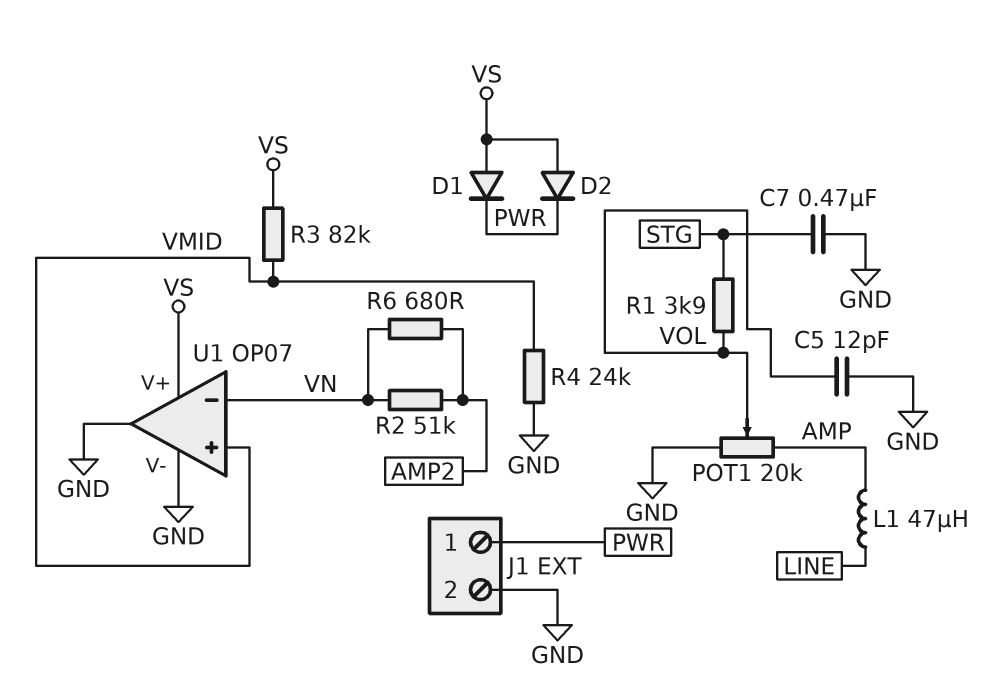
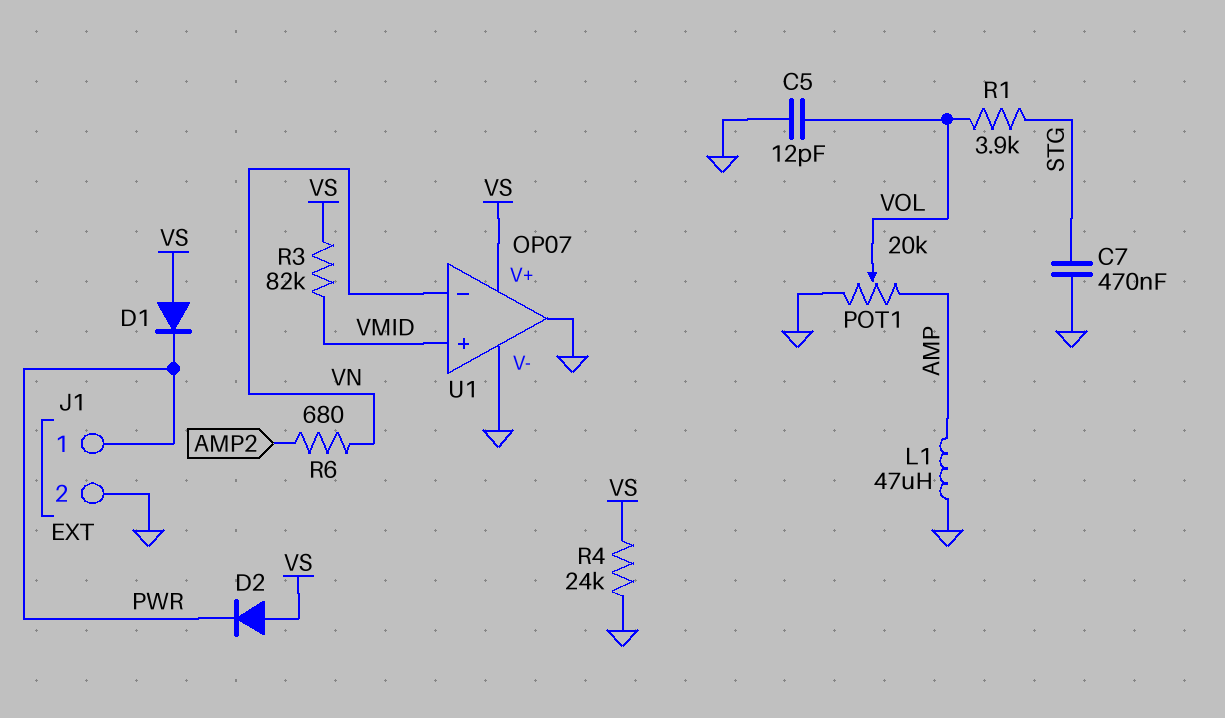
L1: 47uH (AMP, LINE) -> 47uH (AMP, GND)
R2: 51k (AMP2, VN) -> none
R4: 24k (GND, VMID) -> 24k (GND, VS)

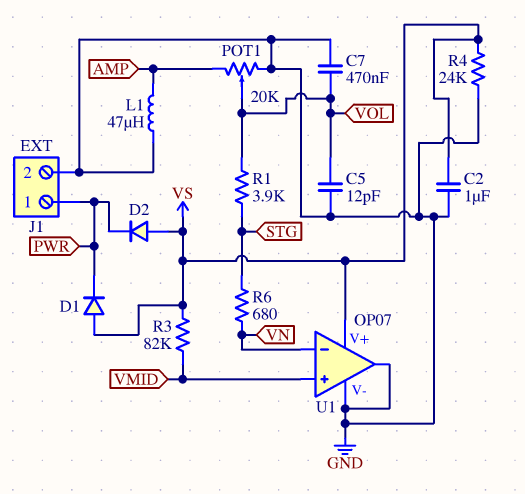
C2: none -> 1uF (GND, VS)
C7: 470nF (GND, STG) -> 470nF (GND, VOL)
R6: 680 (AMP2, VN) -> 680 (STG, VN)

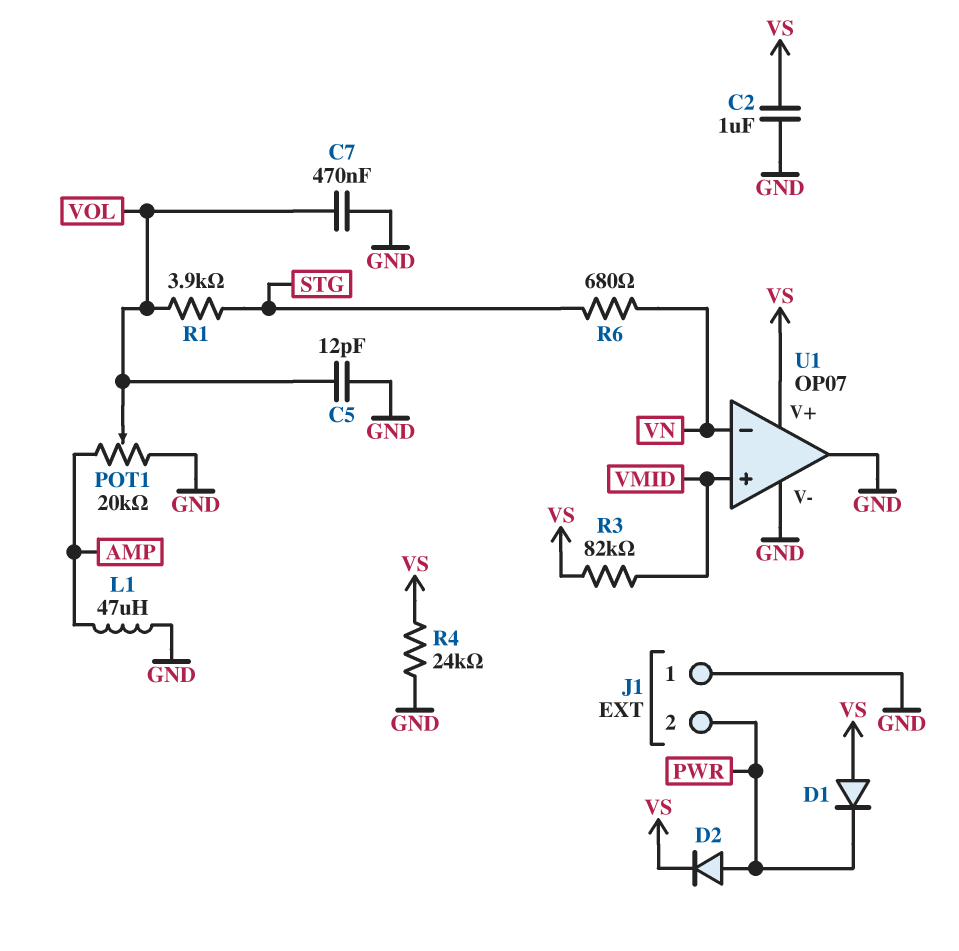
D2: diode (A VS, K PWR) -> diode (A PWR, K VS)
J1 pin 1: PWR -> GND
J1 pin 2: GND -> PWR

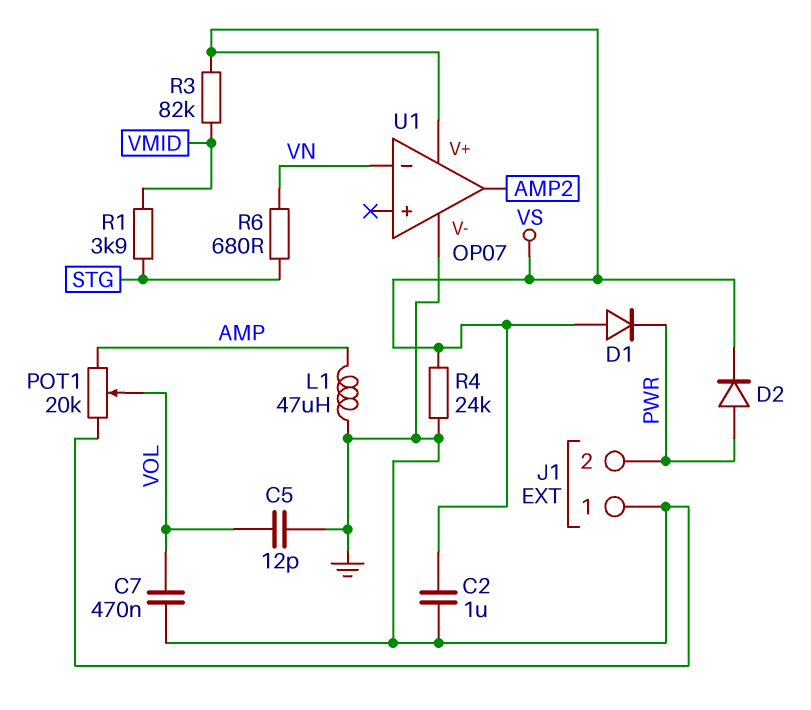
R1: 3.9k (STG, VOL) -> 3.9k (STG, VMID)
U1 pin in+: VMID -> none
U1 pin out: GND -> AMP2

